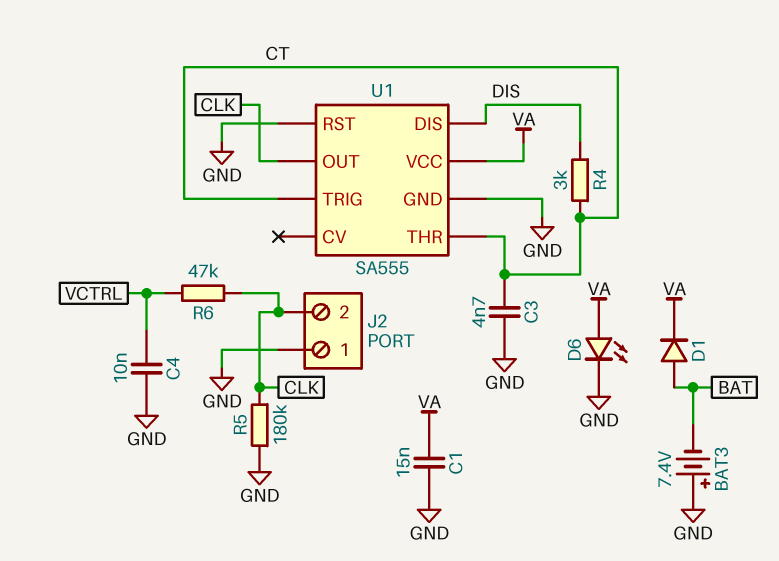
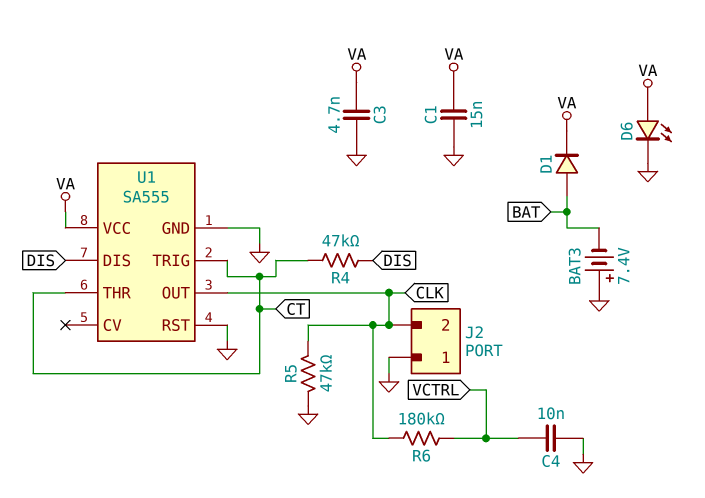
C3: 4.7nF (CT, GND) -> 4.7nF (GND, VA)
R4: 3k (CT, DIS) -> 47k (CT, DIS)
R5: 180k (CLK, GND) -> 47k (CLK, GND)
R6: 47k (CLK, VCTRL) -> 180k (CLK, VCTRL)

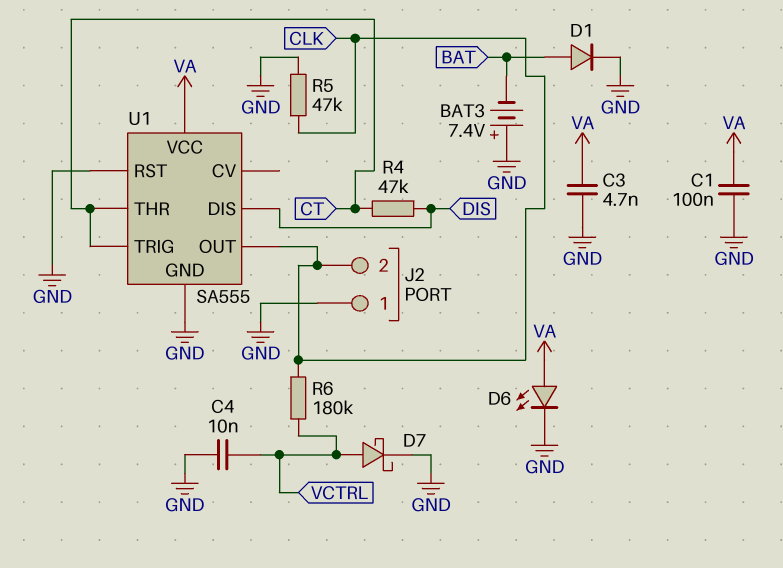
C1: 15nF (GND, VA) -> 100nF (GND, VA)
D1: diode (A BAT, K VA) -> diode (A BAT, K GND)
D7: none -> schottky (A VCTRL, K GND)

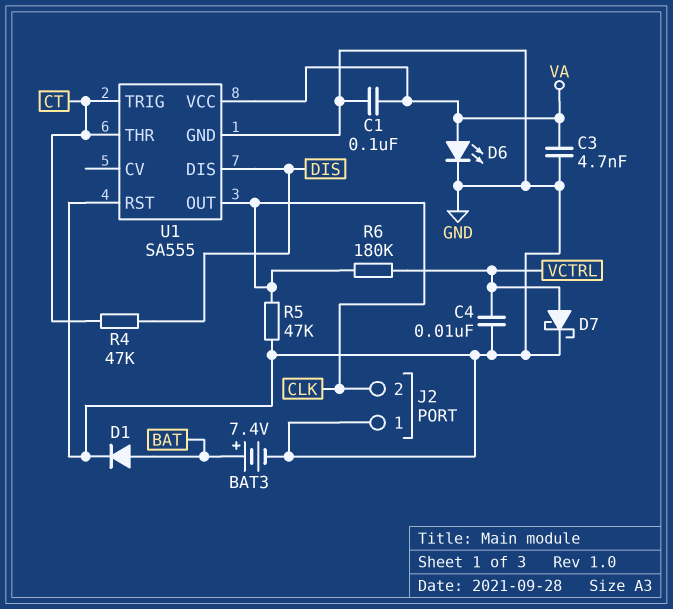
BAT3: 7.4V (plus GND, minus BAT) -> 7.4V (plus BAT, minus GND)

